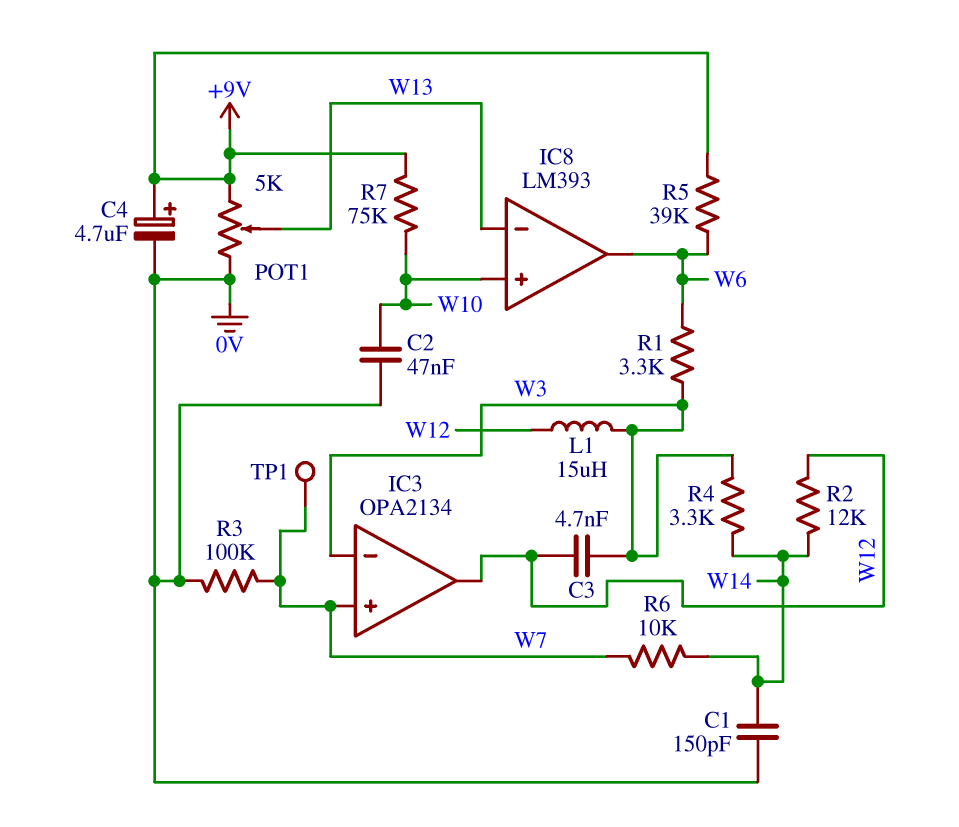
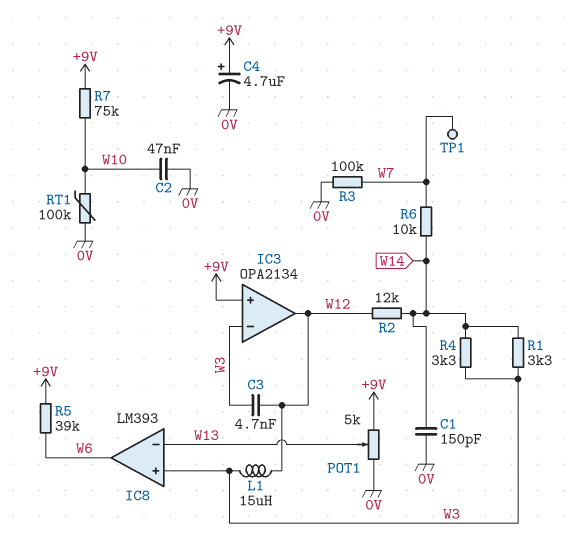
IC3 pin in+: W7 -> +9V
IC8 pin in+: W10 -> W3
R1: 3.3k (W3, W6) -> 3.3k (W3, W14)
RT1: none -> 100k (0V, W10)

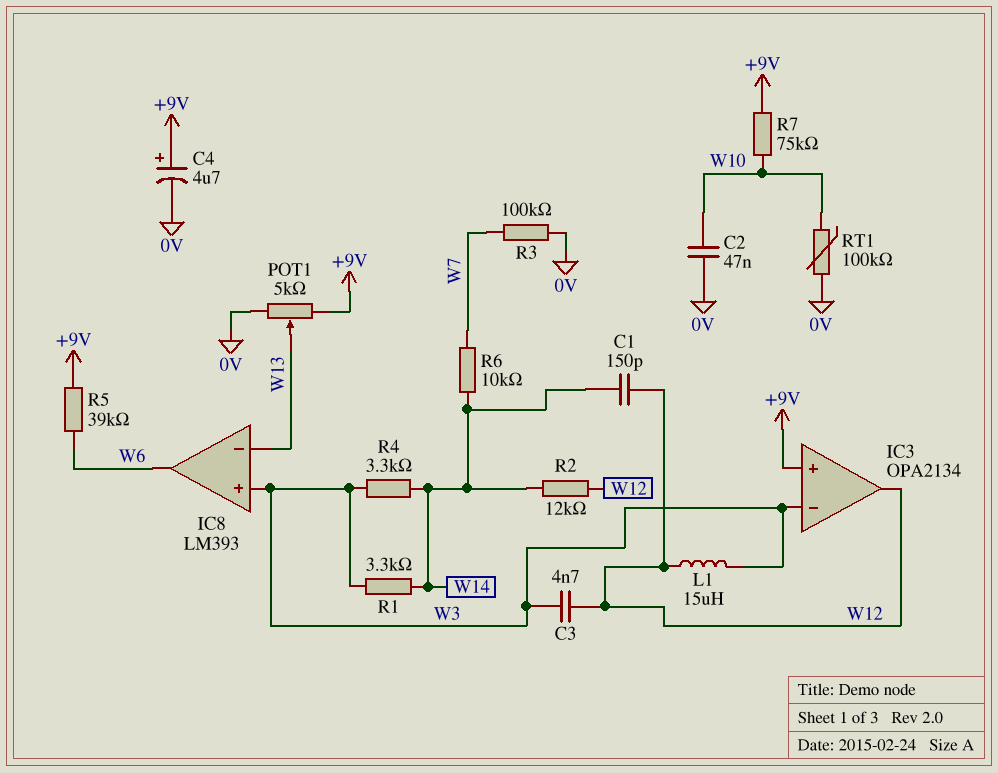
C1: 150pF (0V, W14) -> 150pF (W12, W14)
TP1: test point (W7) -> none

